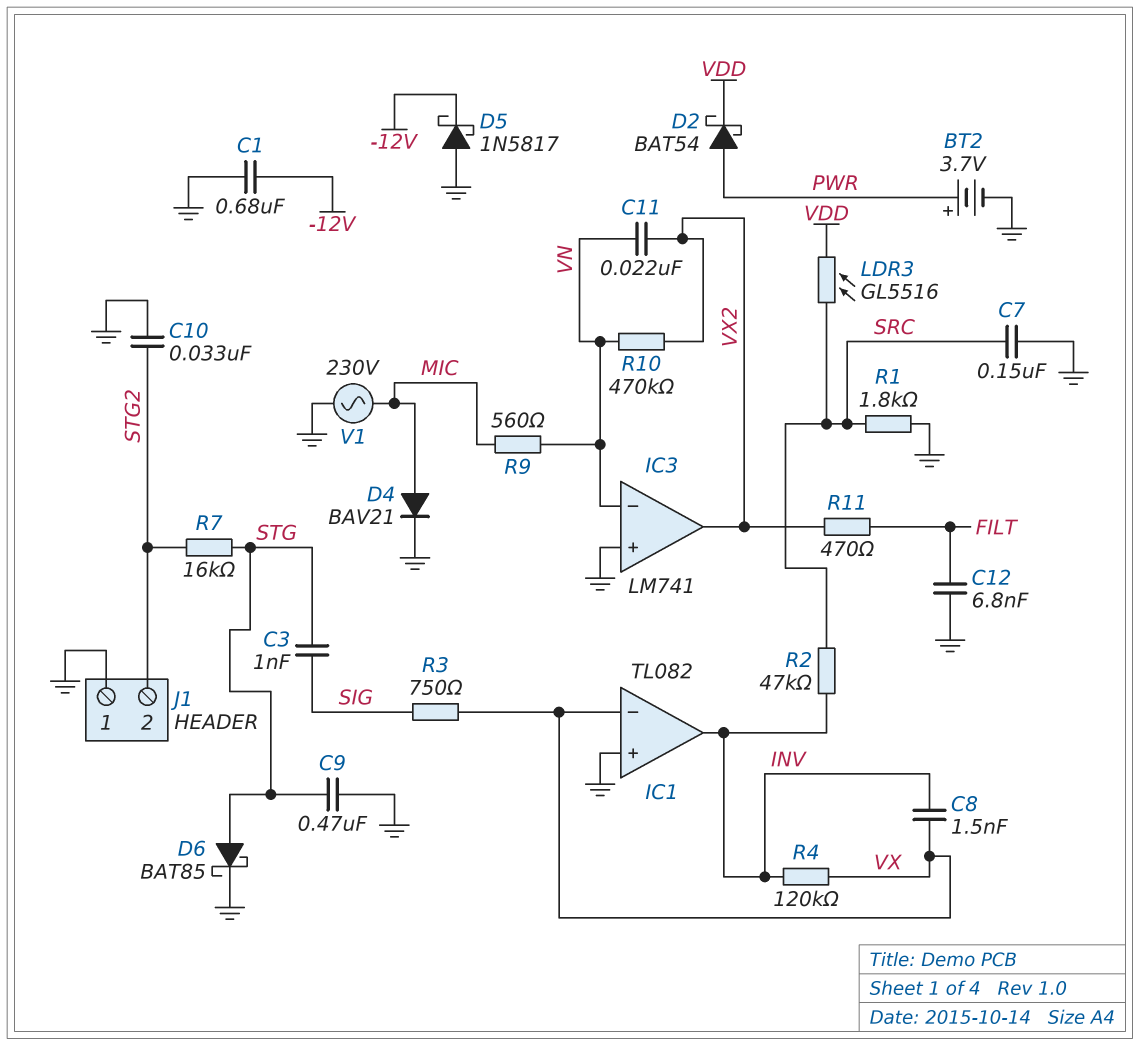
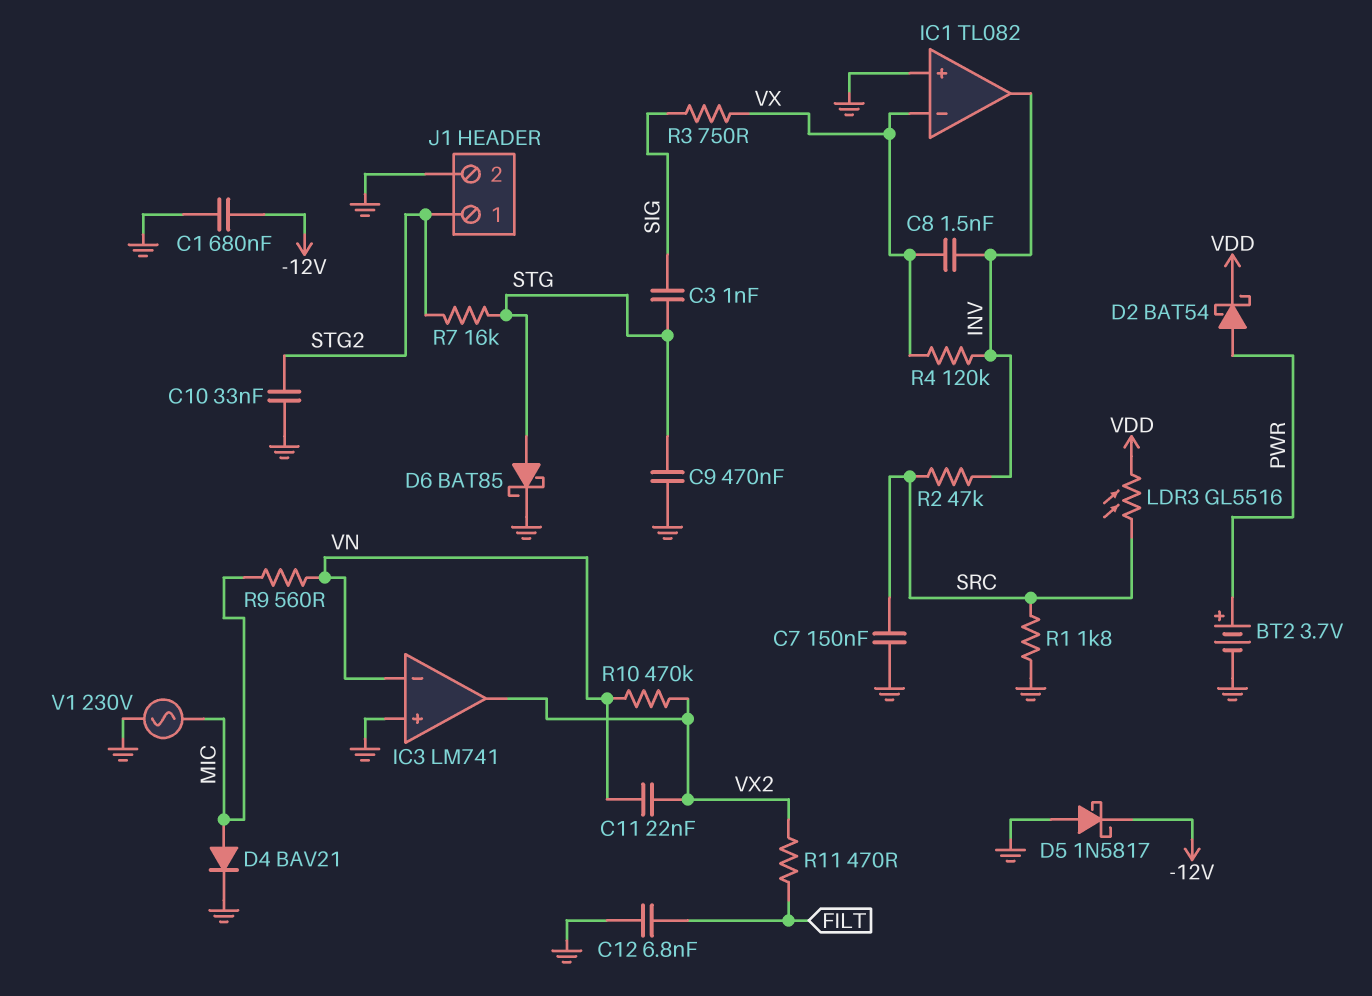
J1 pin 1: GND -> STG2
J1 pin 2: STG2 -> GND

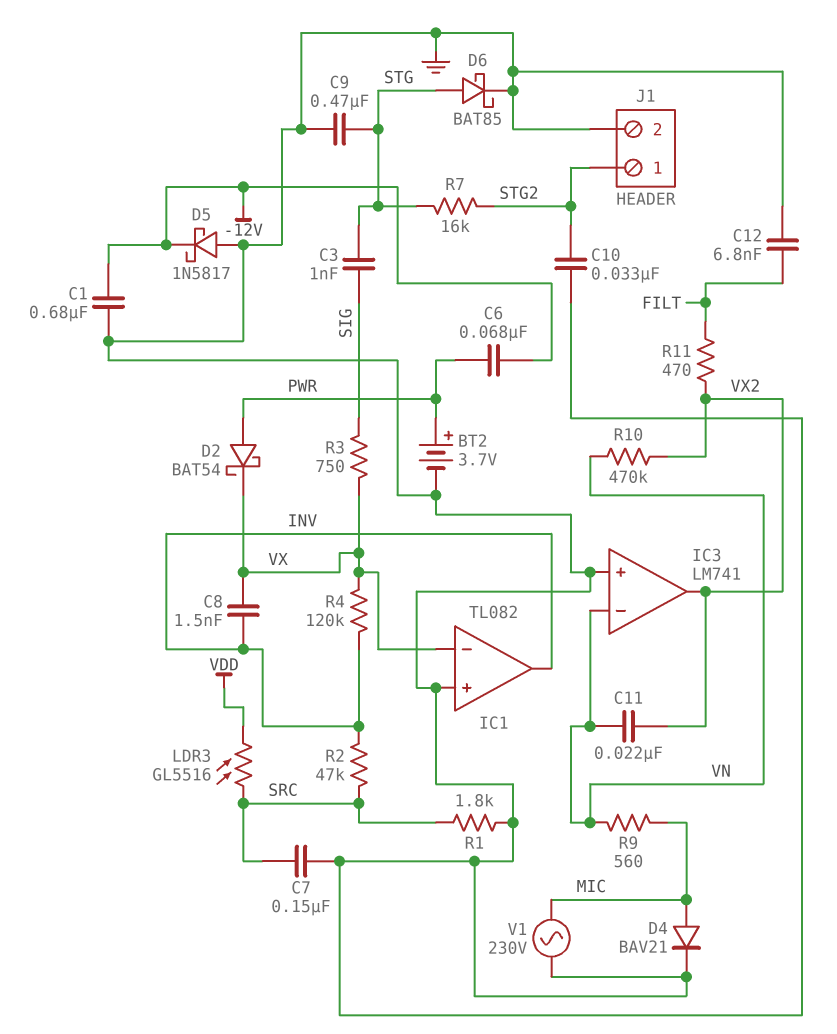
C6: none -> 68nF (-12V, PWR)
D2: schottky BAT54 (A PWR, K VDD) -> schottky BAT54 (A PWR, K VX)

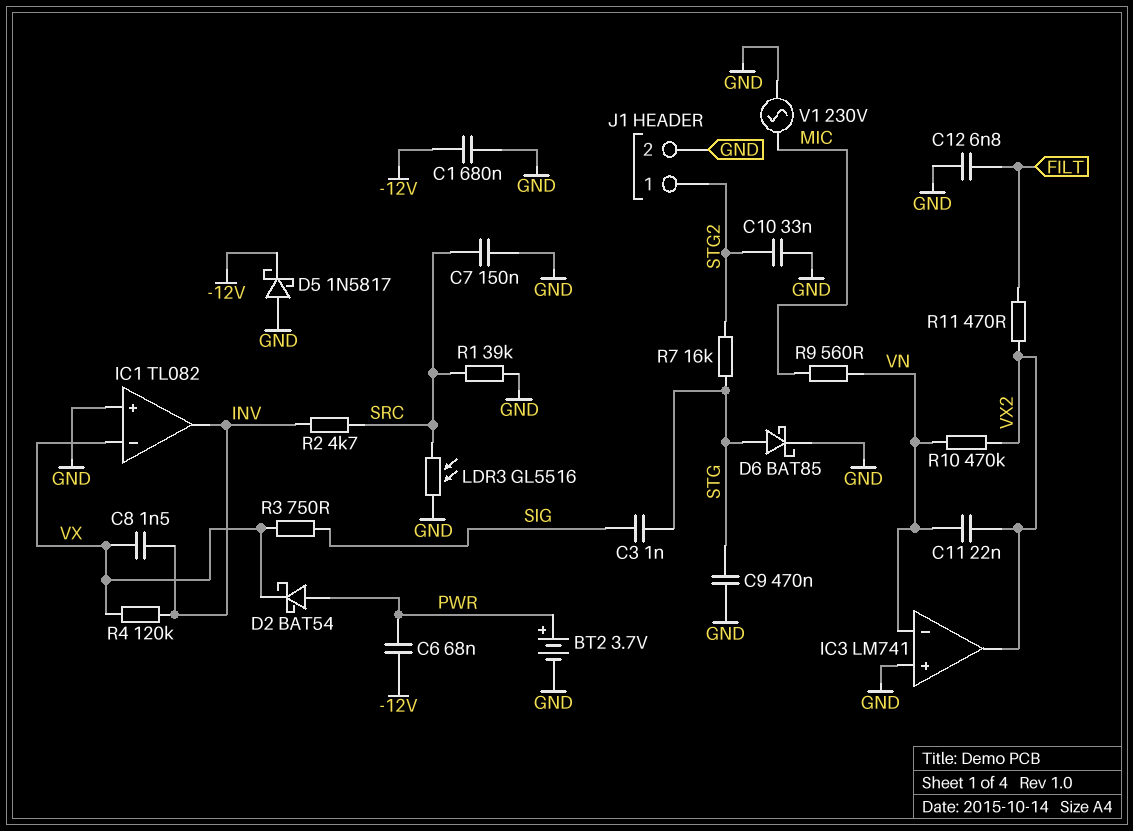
D4: diode BAV21 (A MIC, K GND) -> none
LDR3: GL5516 (SRC, VDD) -> GL5516 (GND, SRC)
R1: 1.8k (GND, SRC) -> 39k (GND, SRC)
R2: 47k (INV, SRC) -> 4.7k (INV, SRC)

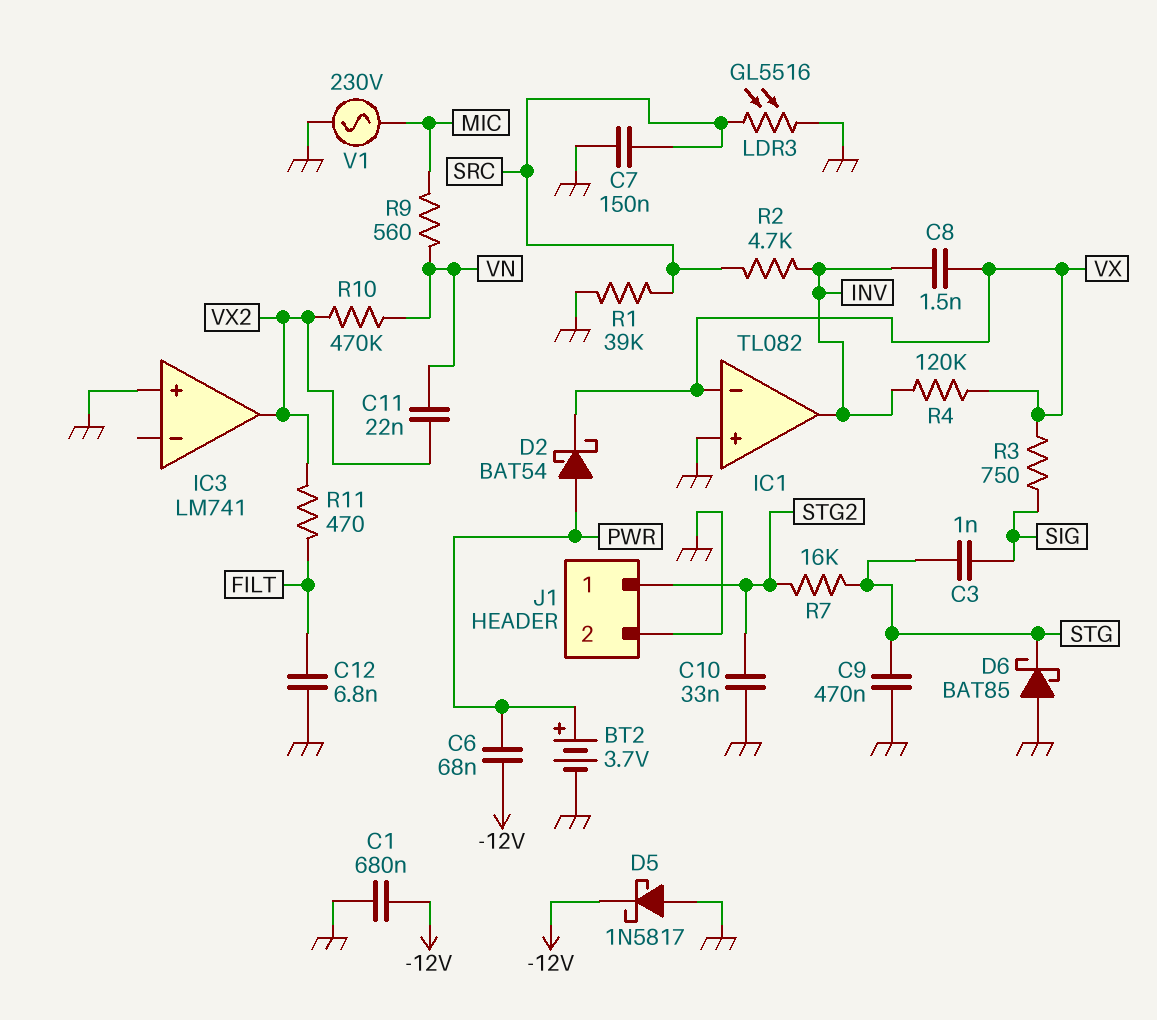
D6: schottky BAT85 (A STG, K GND) -> schottky BAT85 (A GND, K STG)
IC3 pin in-: VN -> none

